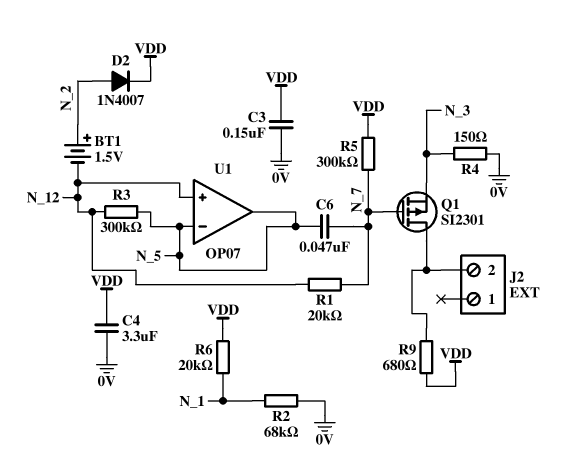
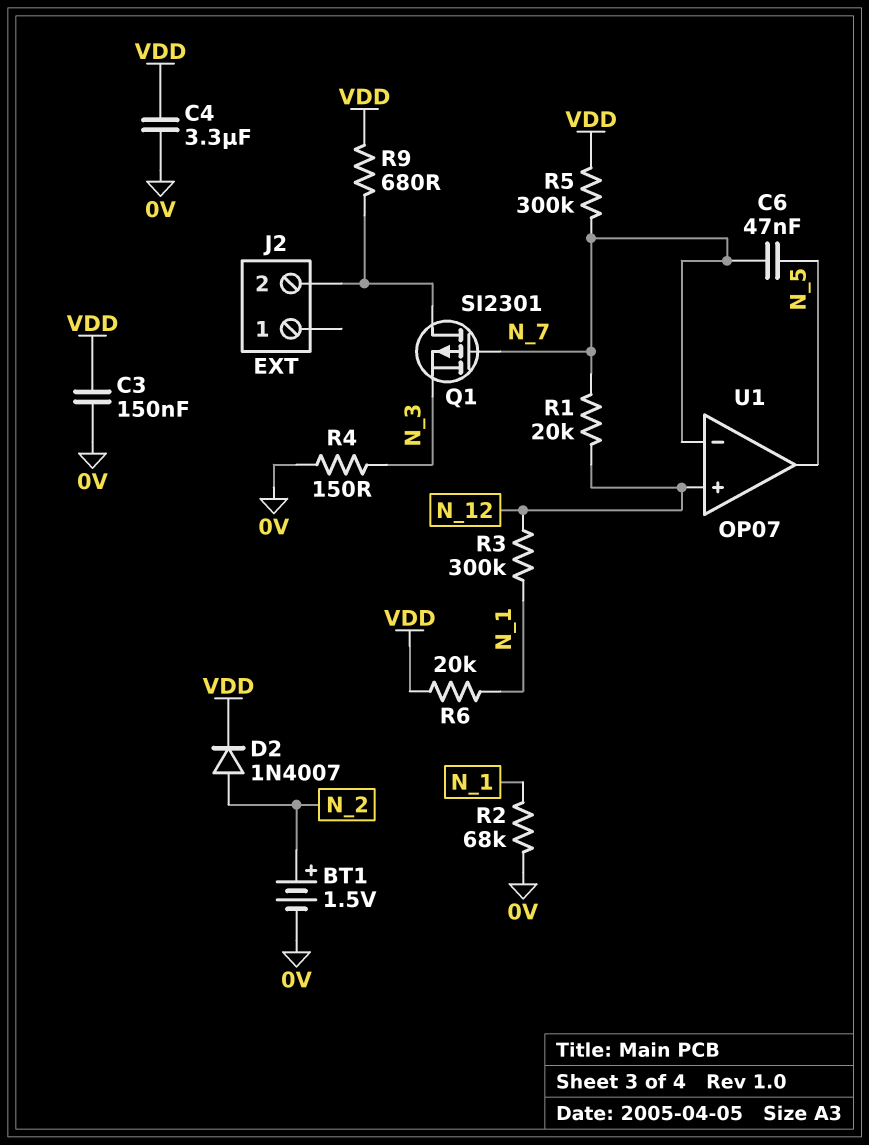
BT1: 1.5V (plus N_2, minus N_12) -> 1.5V (plus N_2, minus 0V)
R3: 300k (N_5, N_12) -> 300k (N_1, N_12)
U1 pin in-: N_5 -> N_7

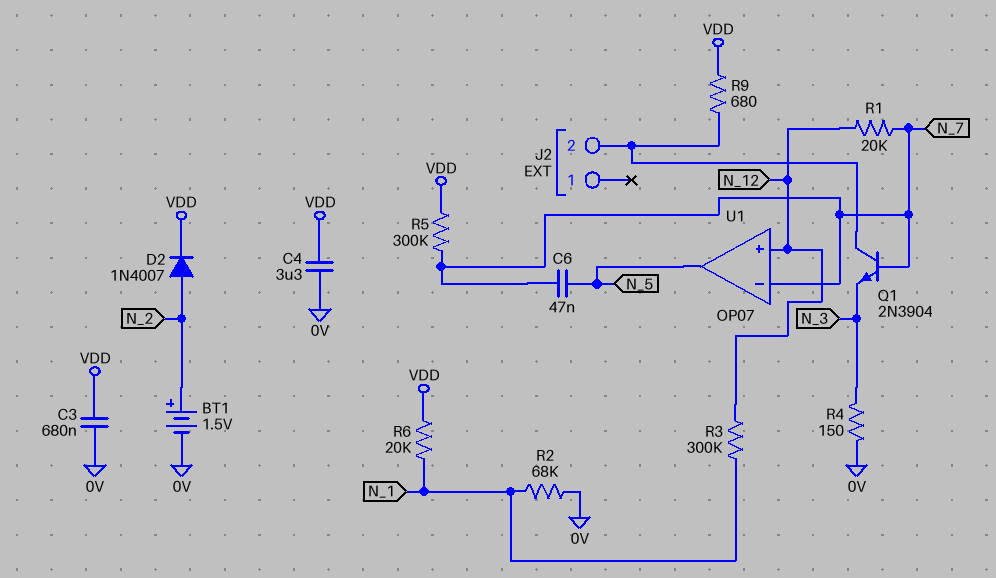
C3: 150nF (0V, VDD) -> 680nF (0V, VDD)
Q1: PMOS SI2301 (G N_7, D J2/2, S N_3) -> NPN 2N3904 (B N_7, C J2/2, E N_3)

